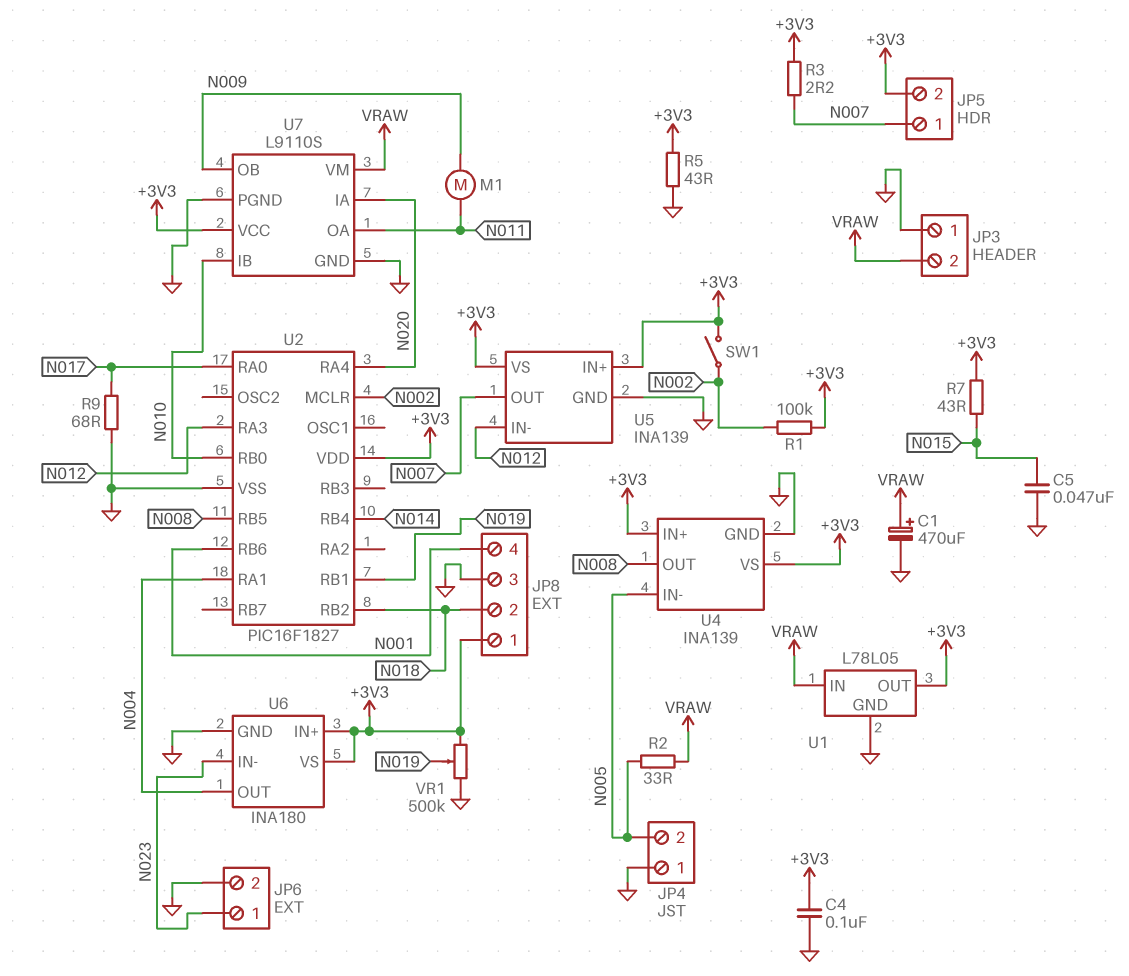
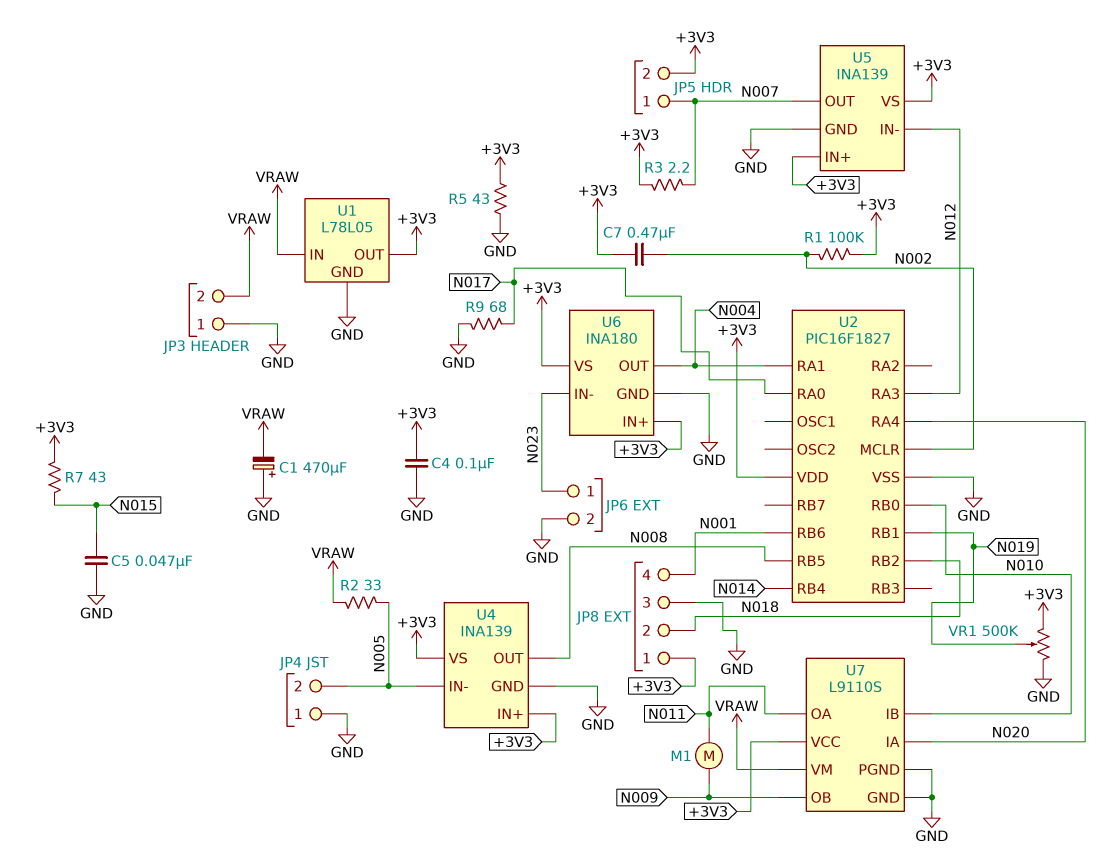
C1: 470uF (plus VRAW, minus GND) -> 470uF (plus GND, minus VRAW)
C7: none -> 470nF (+3V3, N002)
SW1: switch (+3V3, N002) -> none

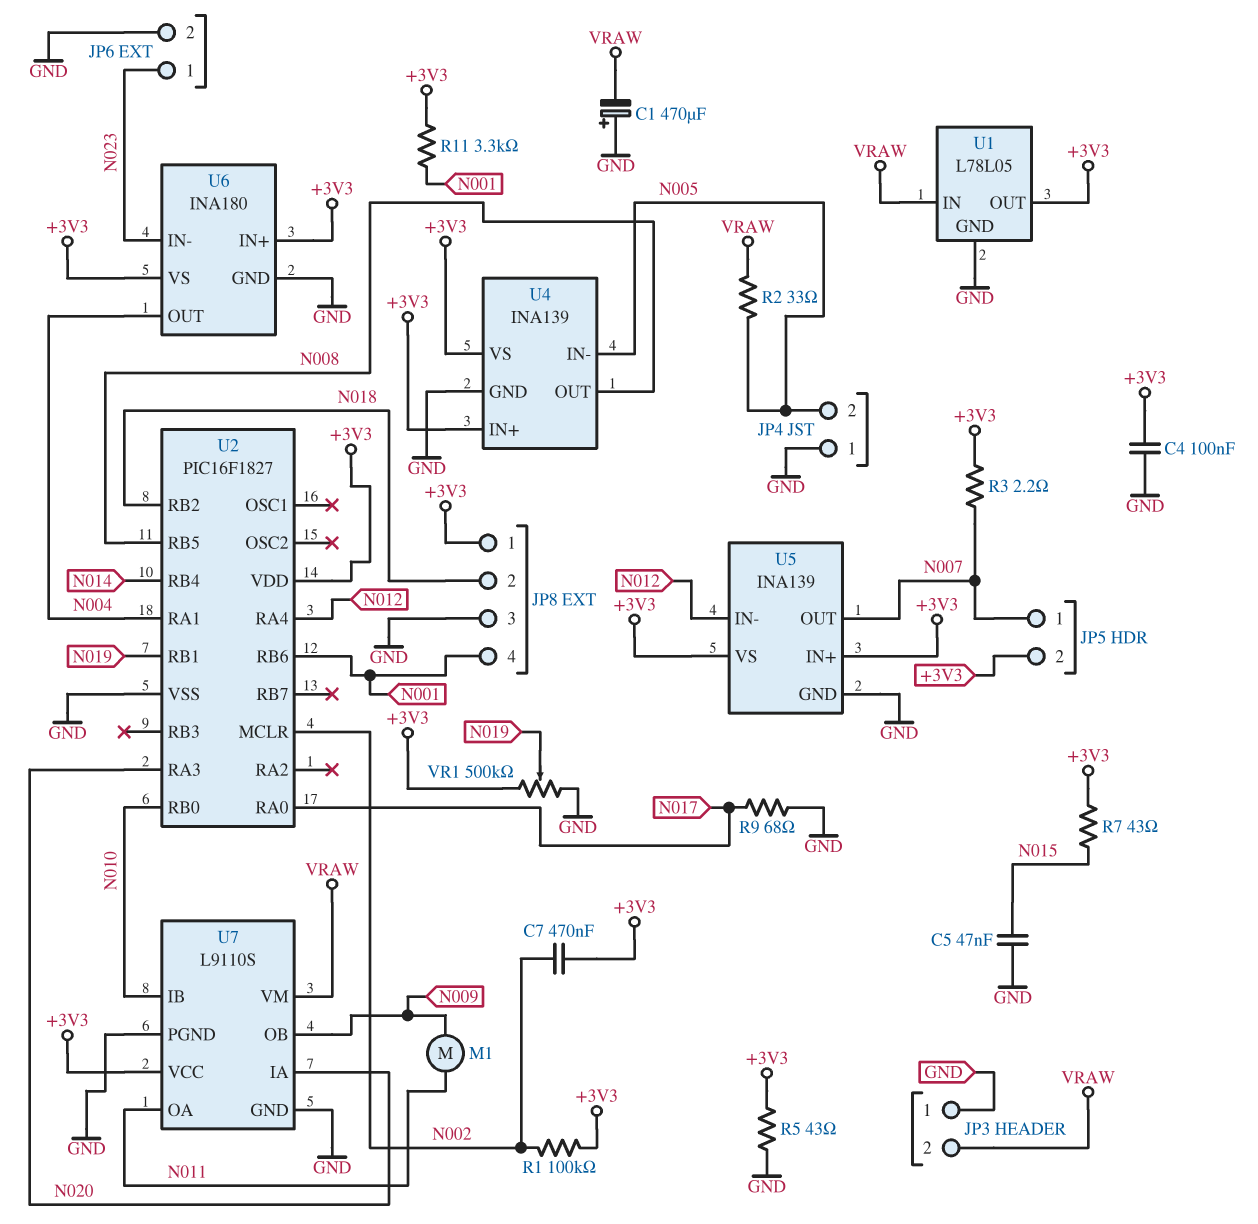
R11: none -> 3.3k (+3V3, N001)
U2 pin RA3: N012 -> N020
U2 pin RA4: N020 -> N012

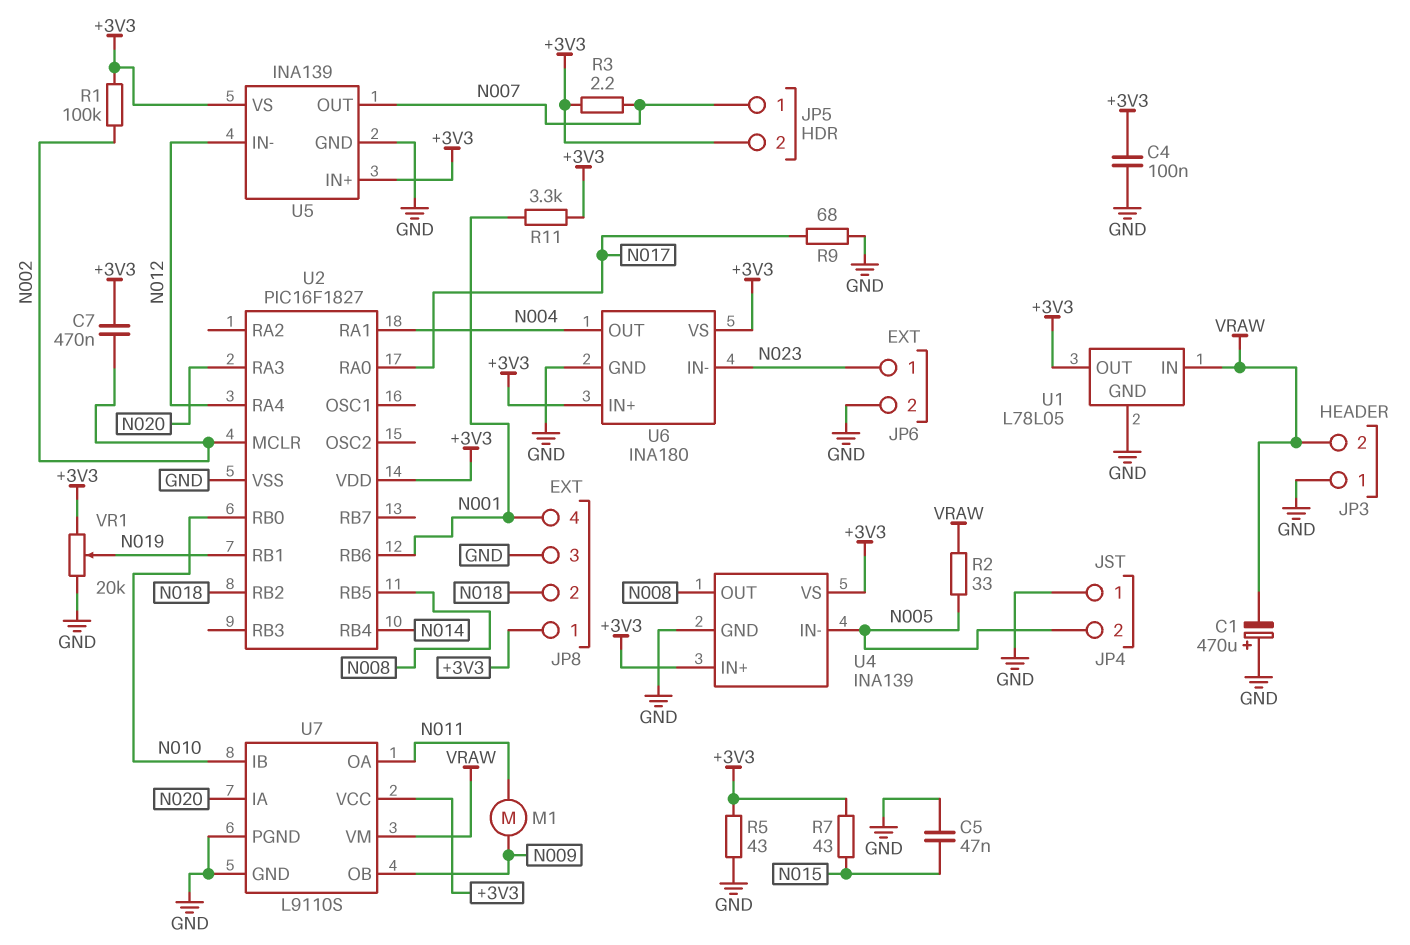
VR1: 500k (+3V3, GND, wiper N019) -> 20k (+3V3, GND, wiper N019)

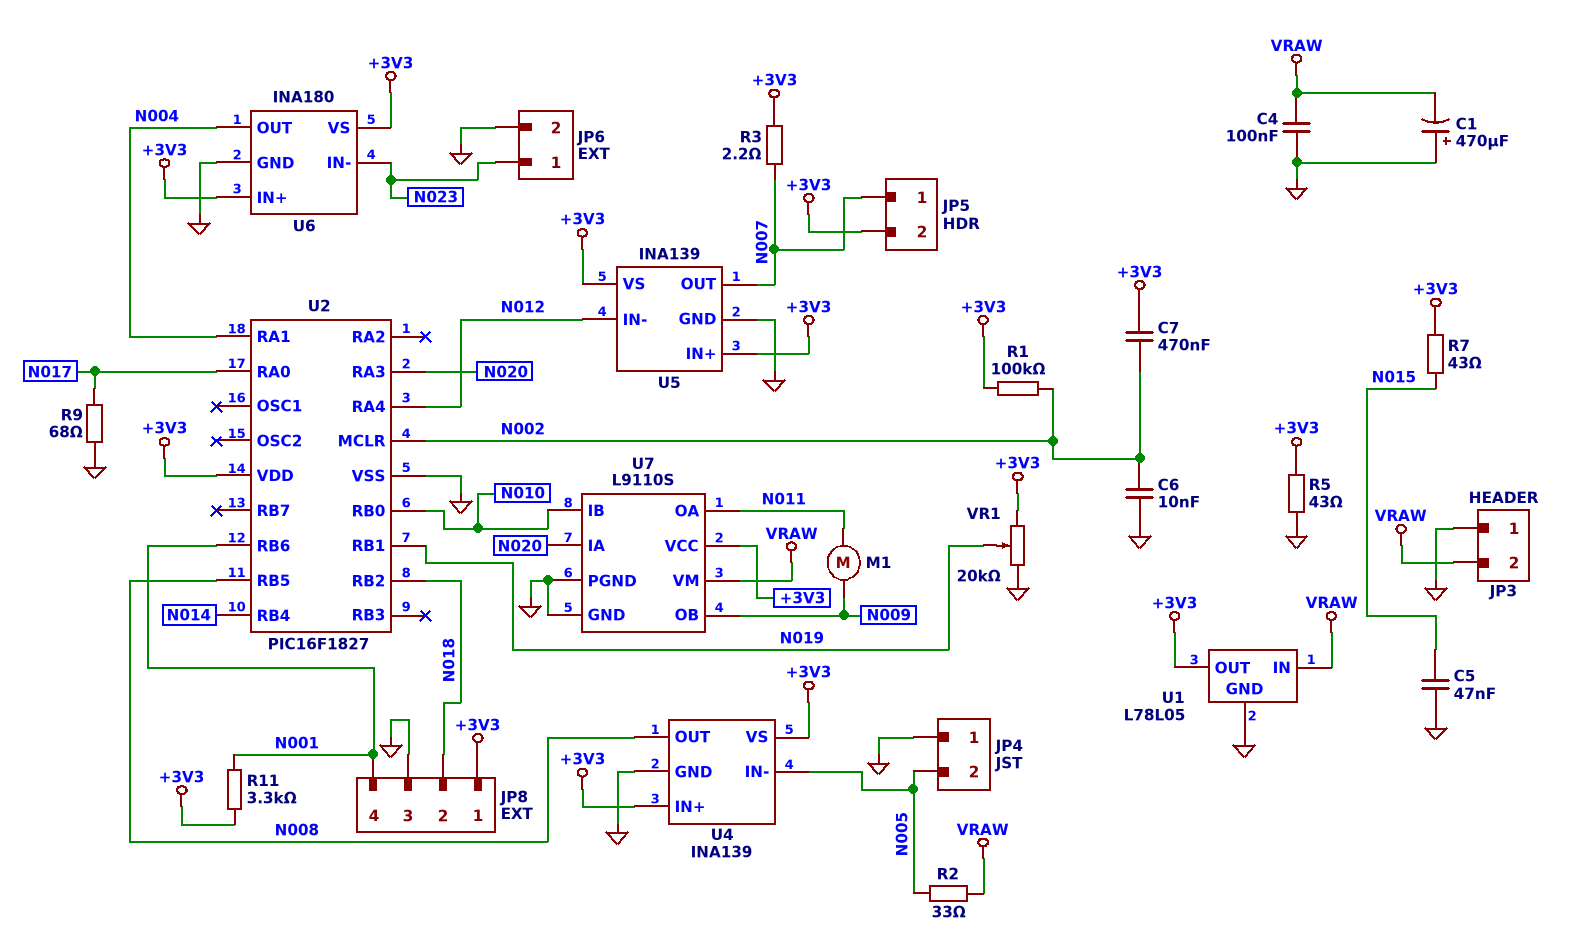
C4: 100nF (+3V3, GND) -> 100nF (GND, VRAW)
C6: none -> 10nF (GND, N002)

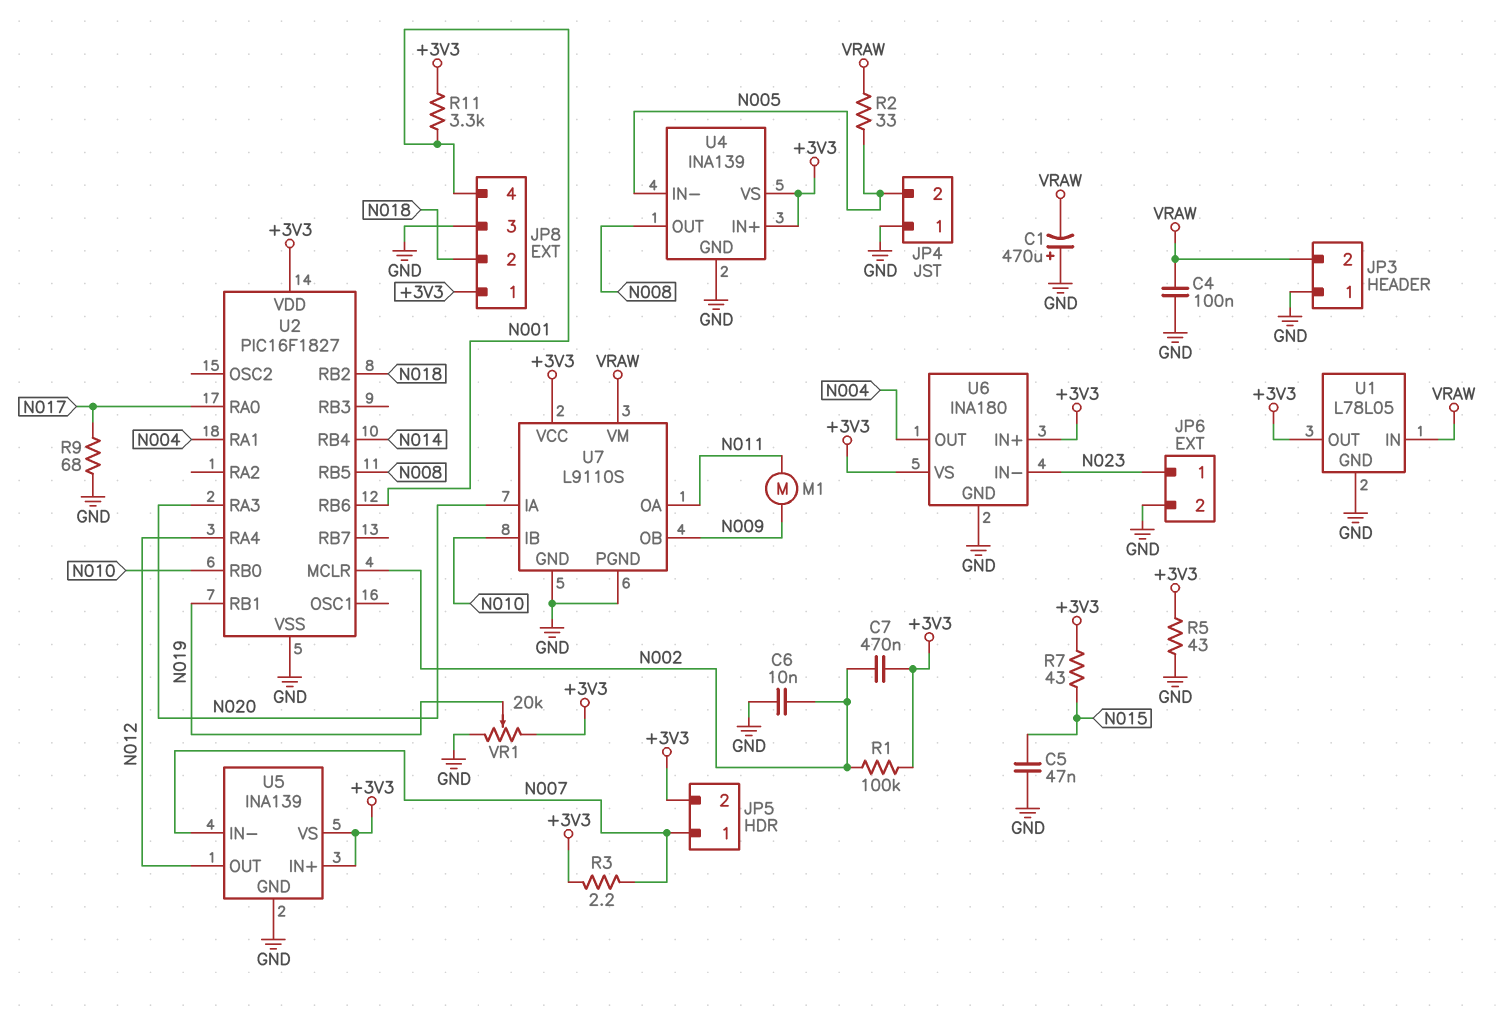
U5 pin IN-: N012 -> N007
U5 pin OUT: N007 -> N012

